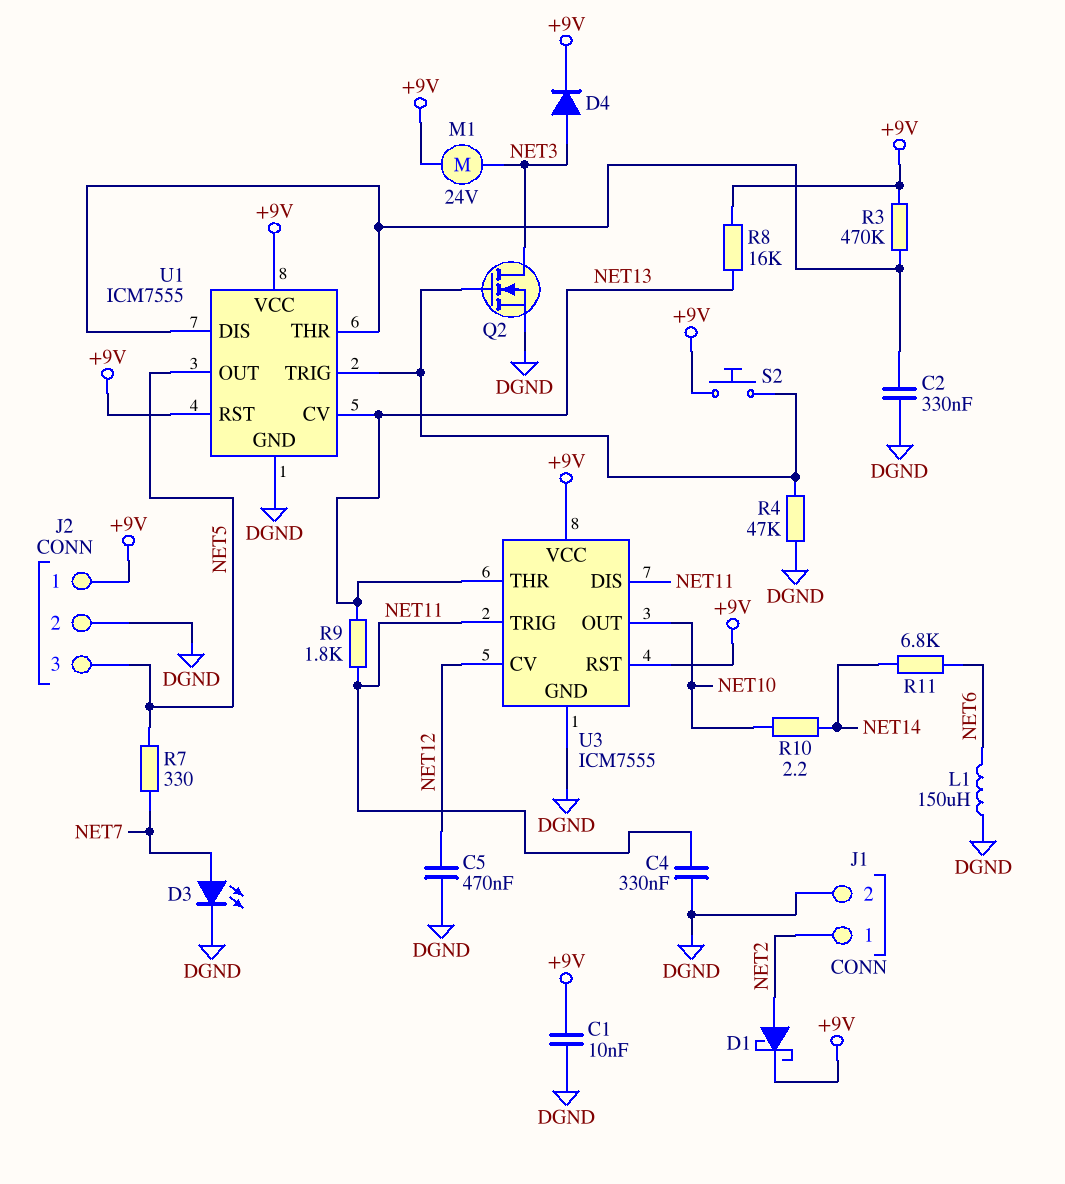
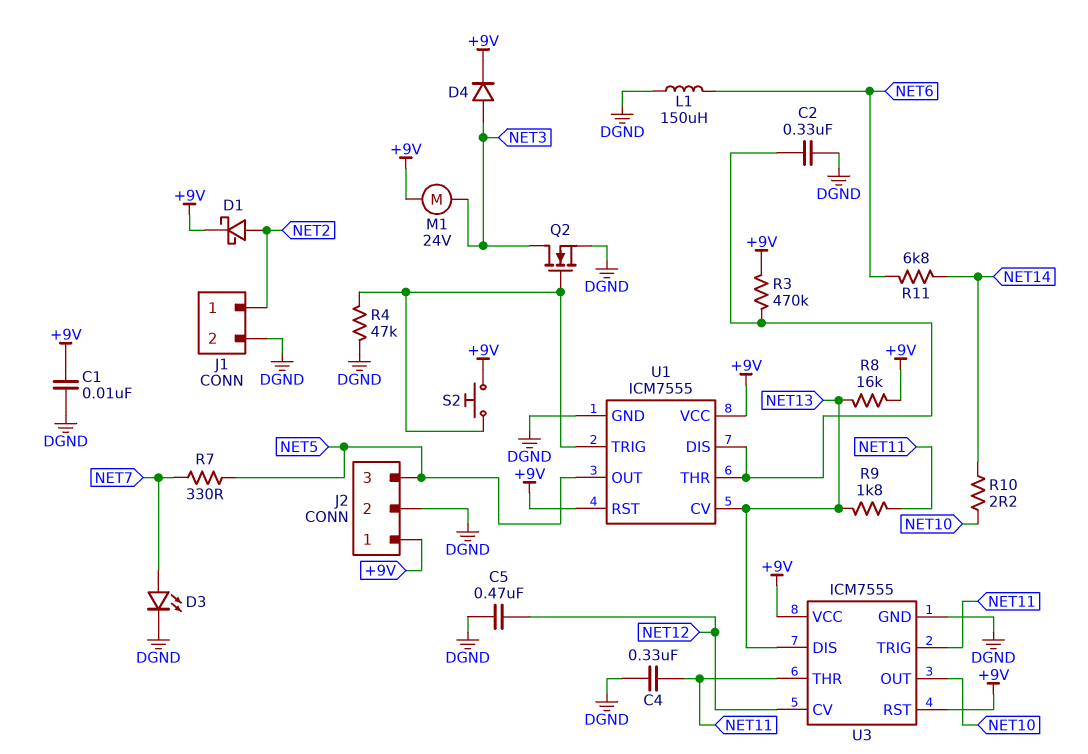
U3 pin DIS: NET11 -> NET13
U3 pin THR: NET13 -> NET11

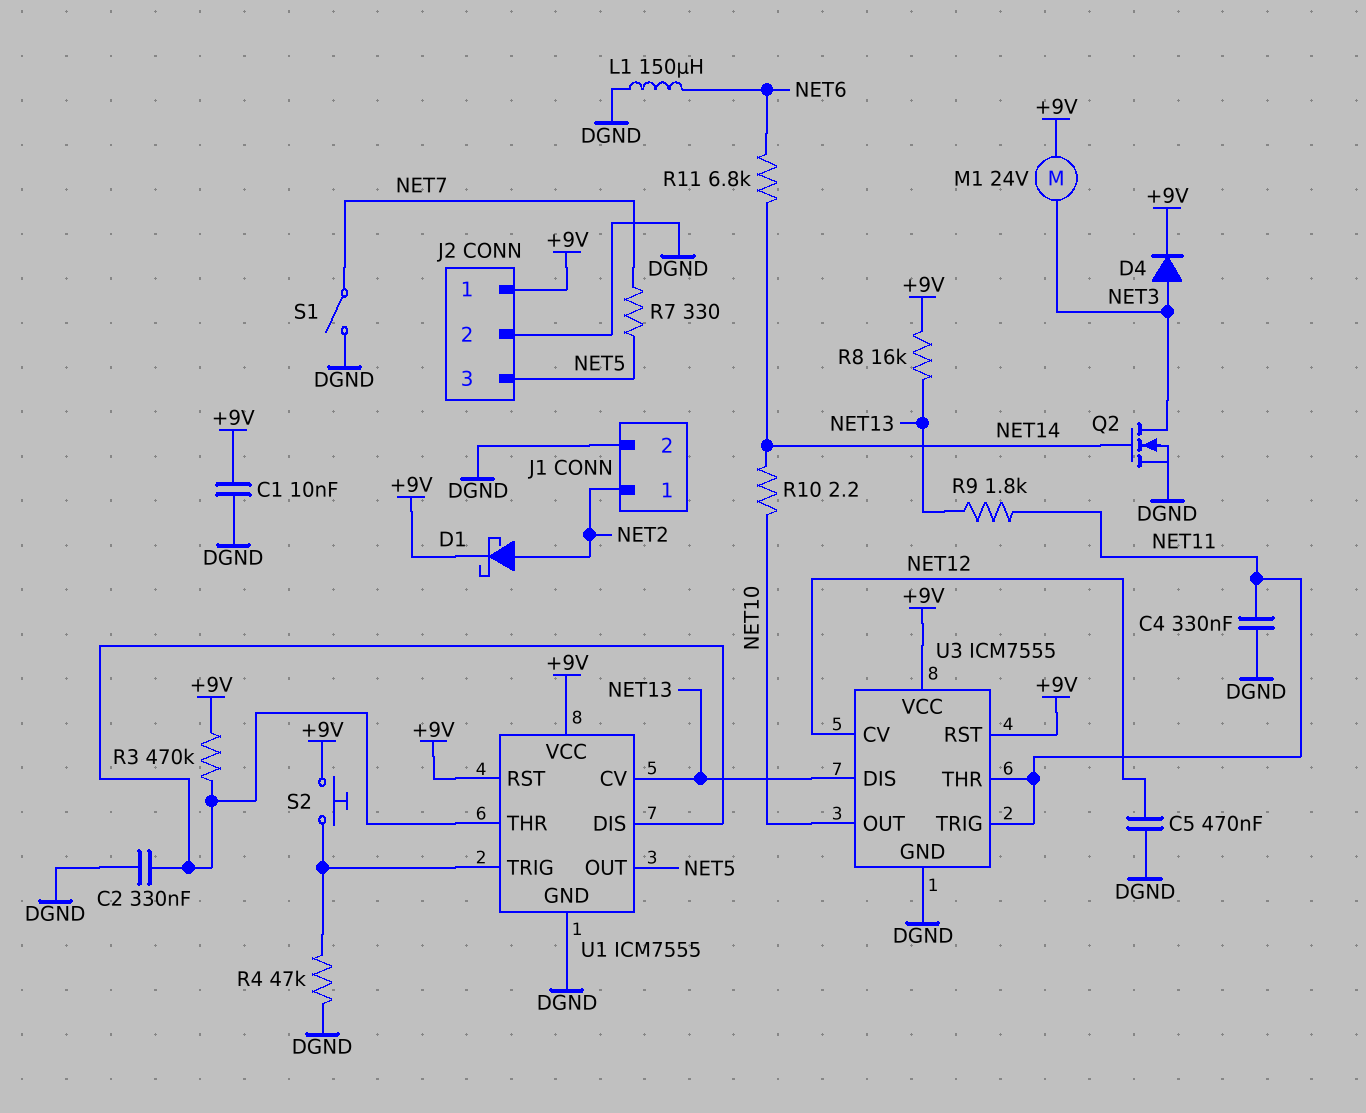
D3: LED (A NET7, K DGND) -> none
Q2: NMOS (G U1/TRIG, D NET3, S DGND) -> NMOS (G NET14, D NET3, S DGND)
S1: none -> switch (DGND, NET7)

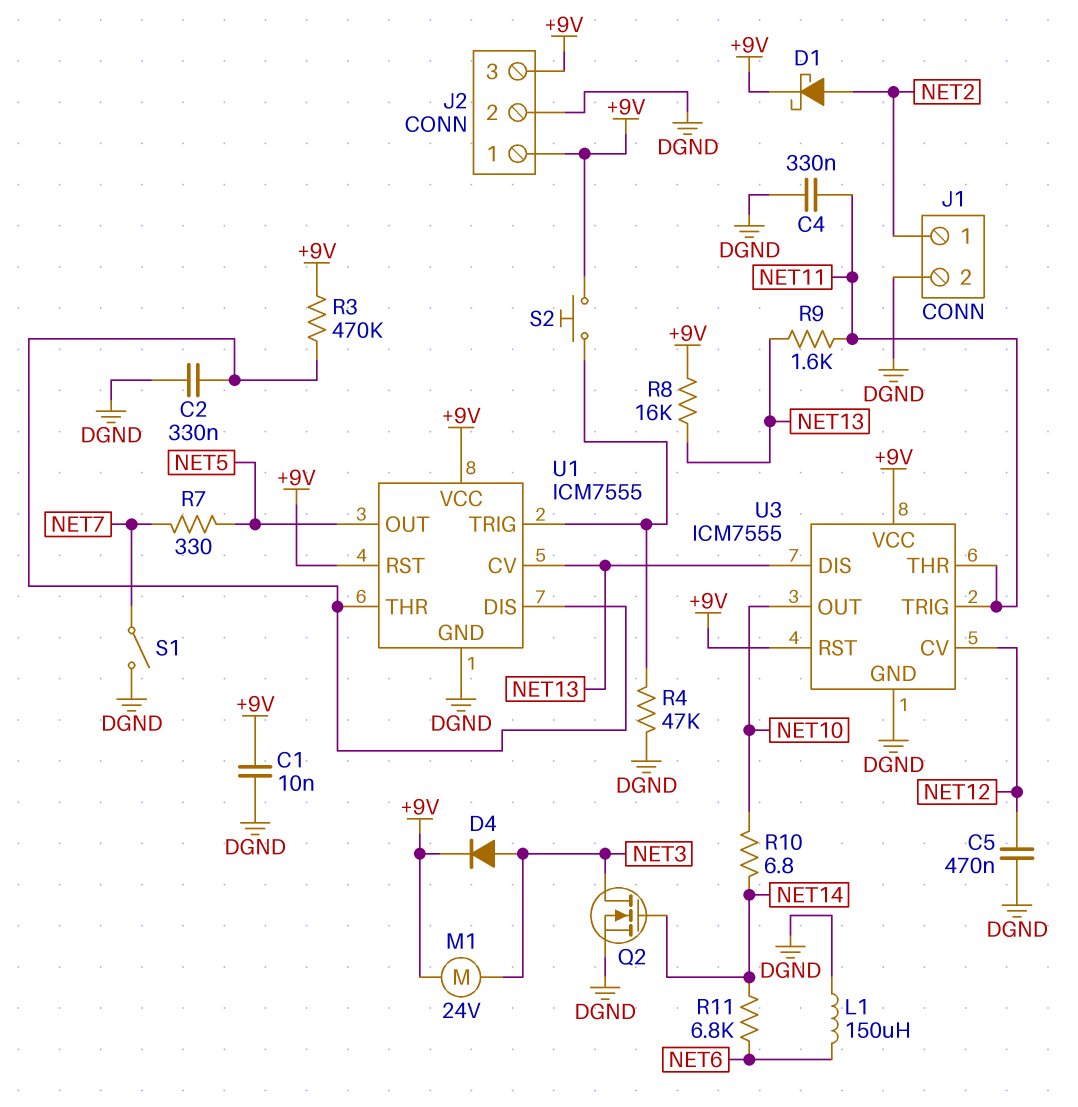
J2 pin 3: NET5 -> +9V
R9: 1.8k (NET11, NET13) -> 1.6k (NET11, NET13)
R10: 2.2 (NET10, NET14) -> 6.8 (NET10, NET14)

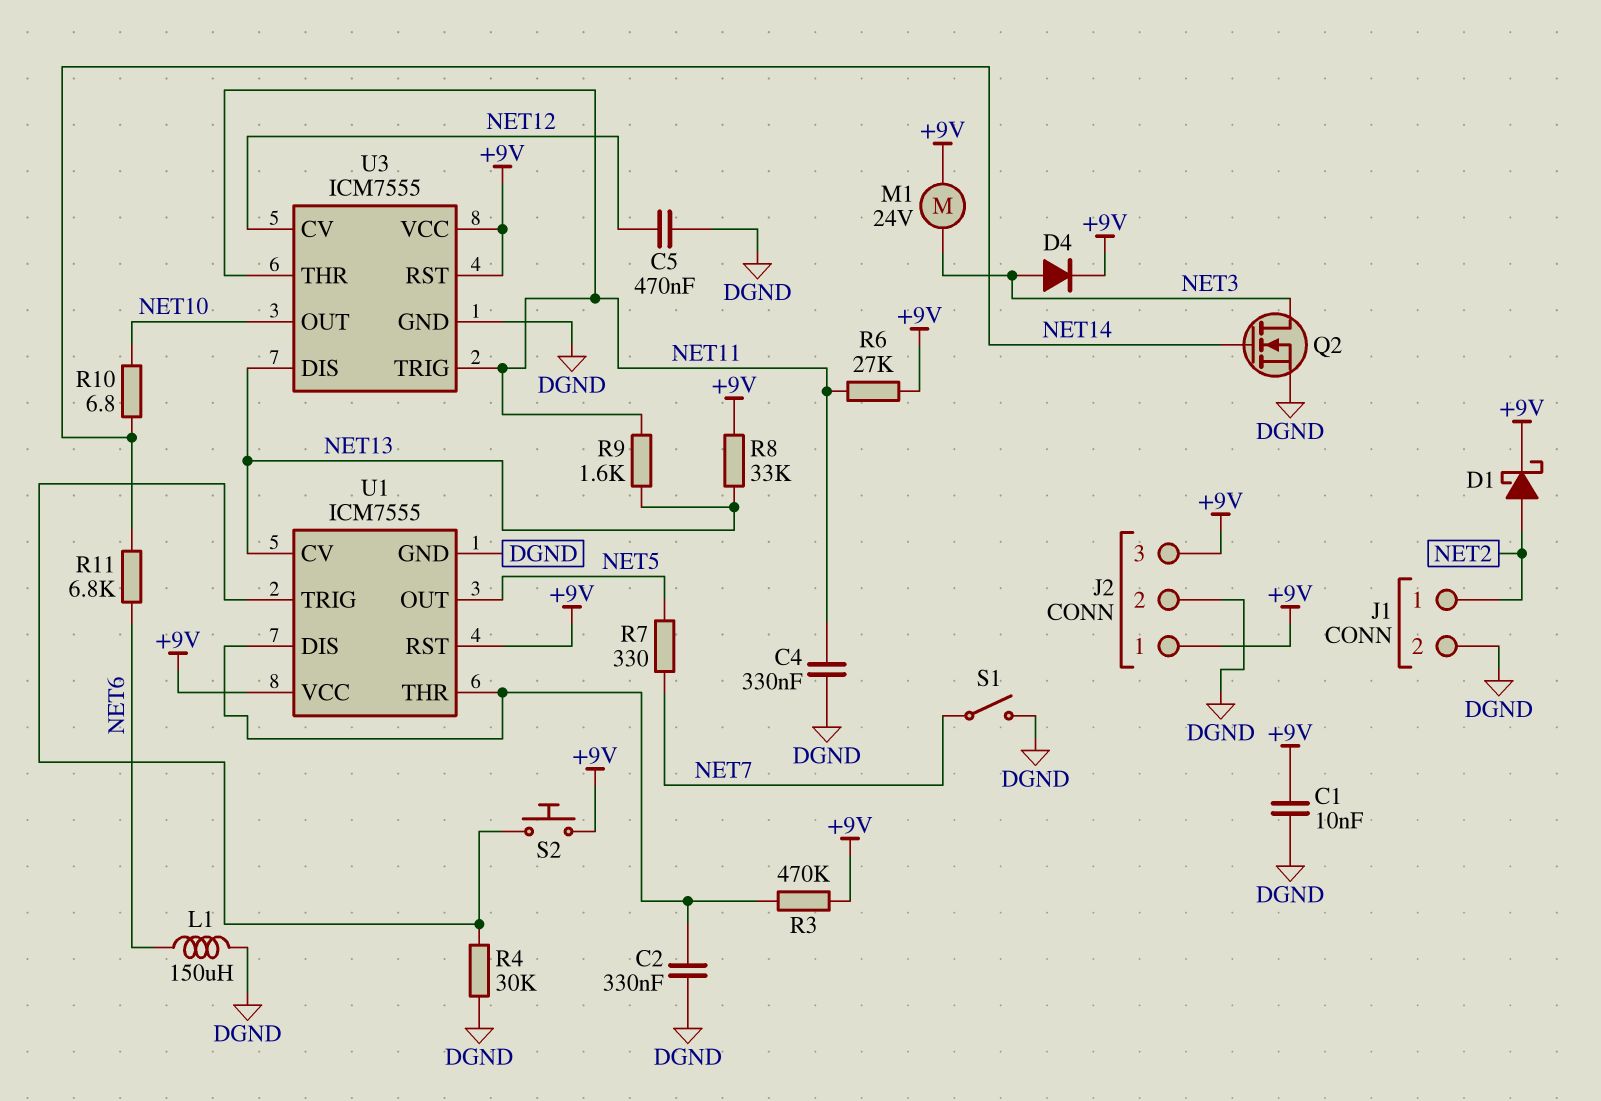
R4: 47k (DGND, U1/TRIG) -> 30k (DGND, U1/TRIG)
R6: none -> 27k (+9V, NET11)
R8: 16k (+9V, NET13) -> 33k (+9V, NET13)

